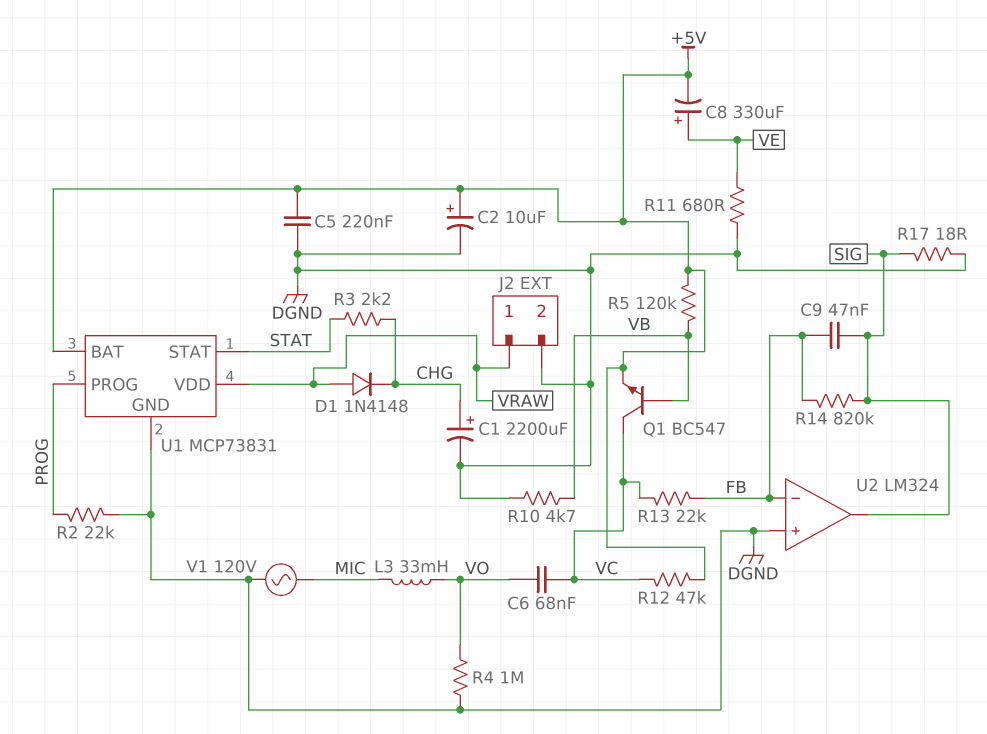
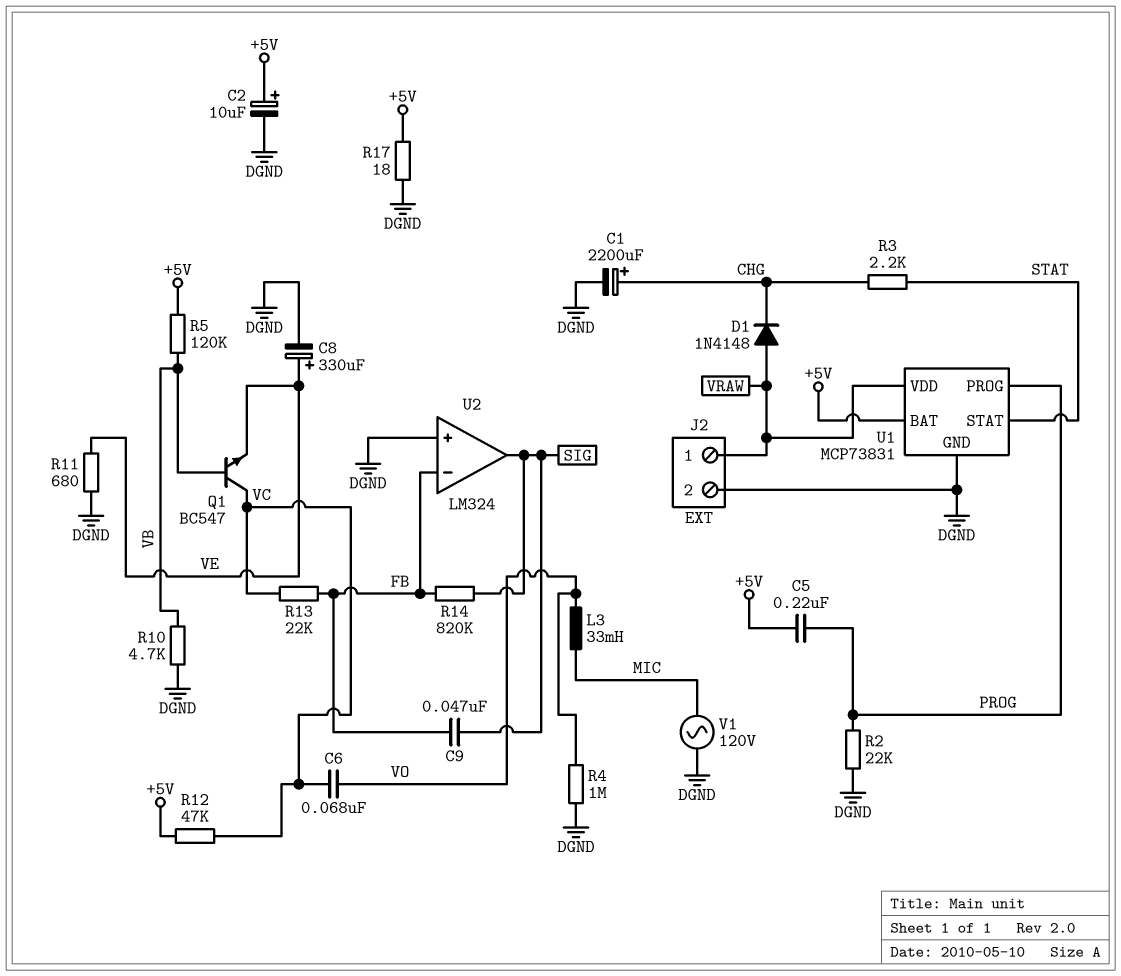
C5: 220nF (+5V, DGND) -> 220nF (+5V, PROG)
C8: 330uF (plus VE, minus +5V) -> 330uF (plus VE, minus DGND)
Q1: NPN BC547 (B VB, C VC, E +5V) -> NPN BC547 (B VB, C VC, E VE)
R17: 18 (DGND, SIG) -> 18 (+5V, DGND)

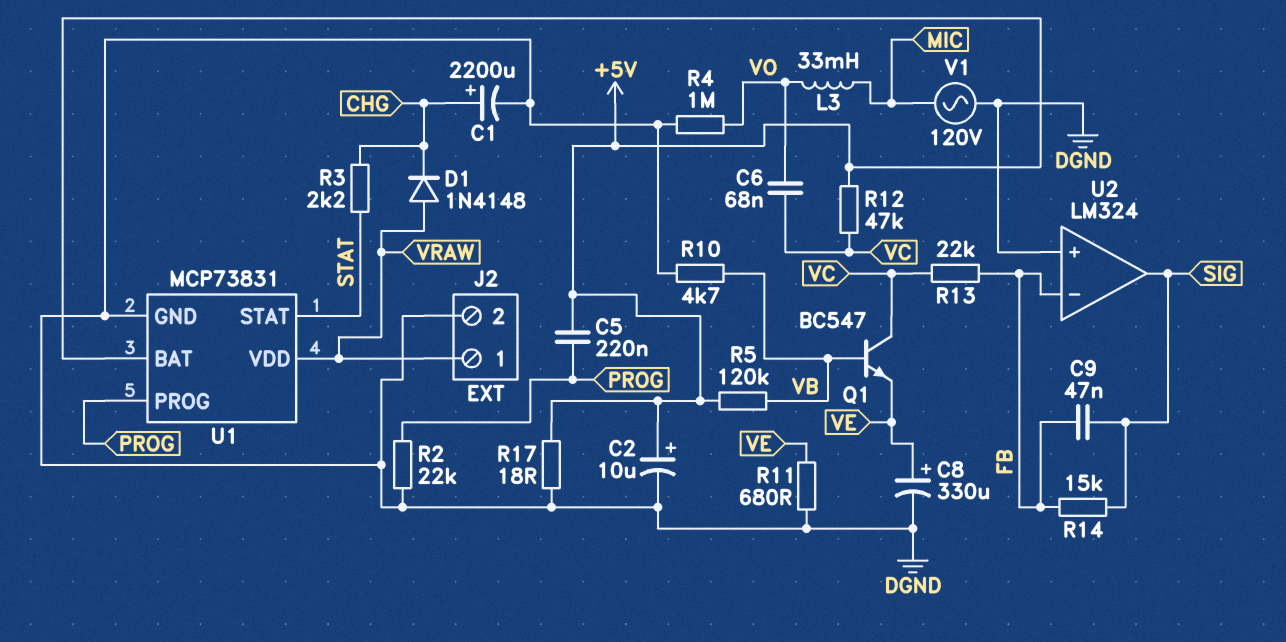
R14: 820k (FB, SIG) -> 15k (FB, SIG)

